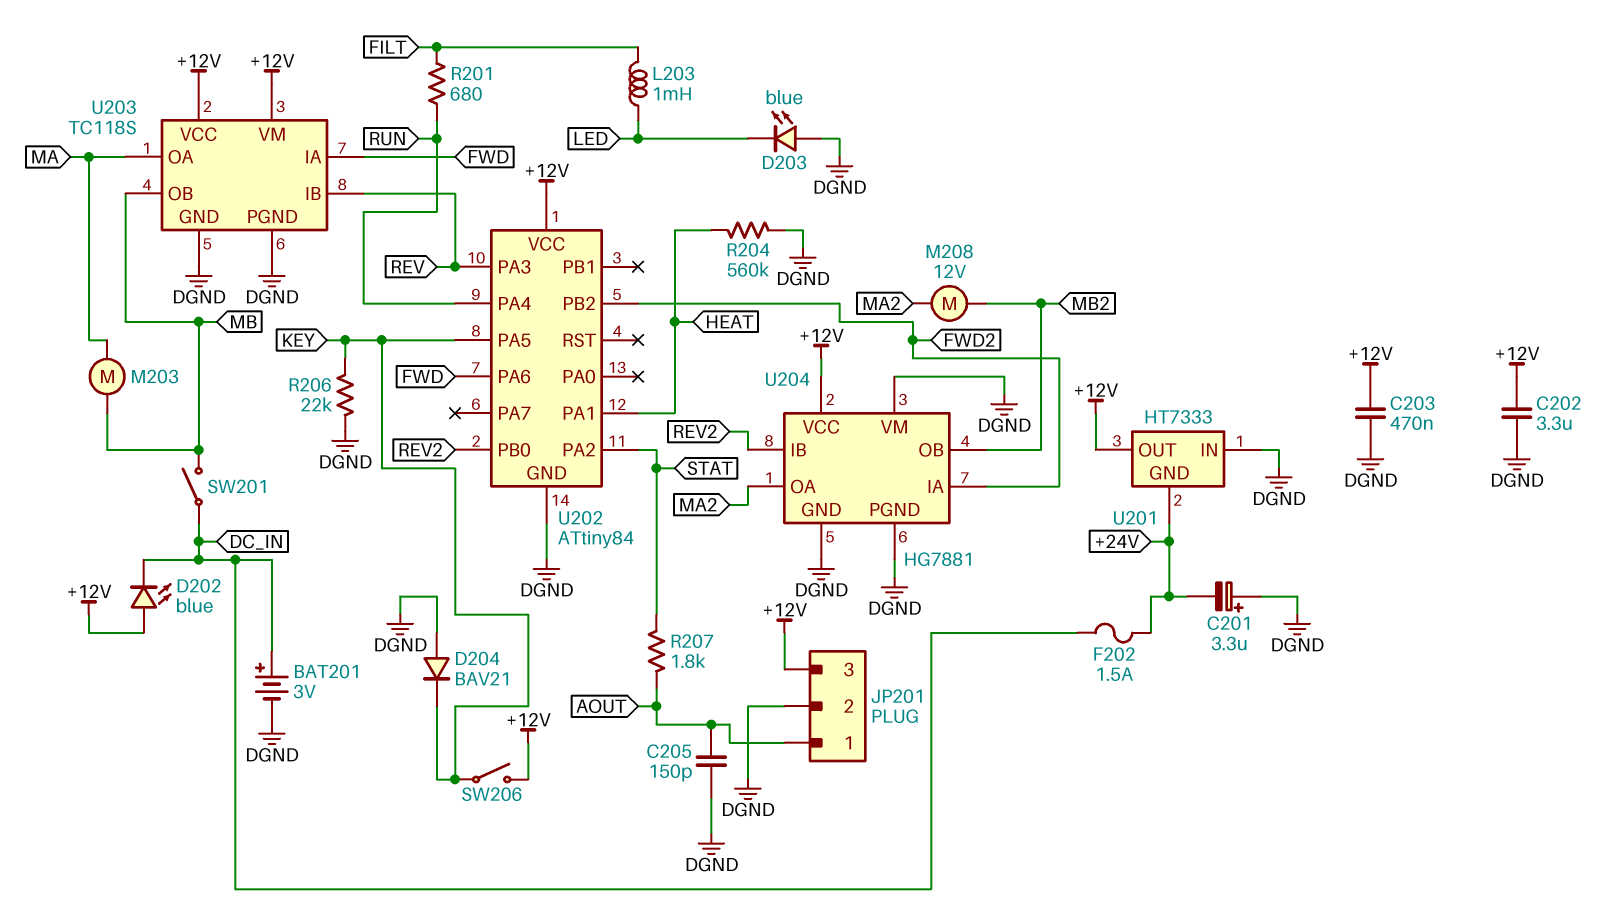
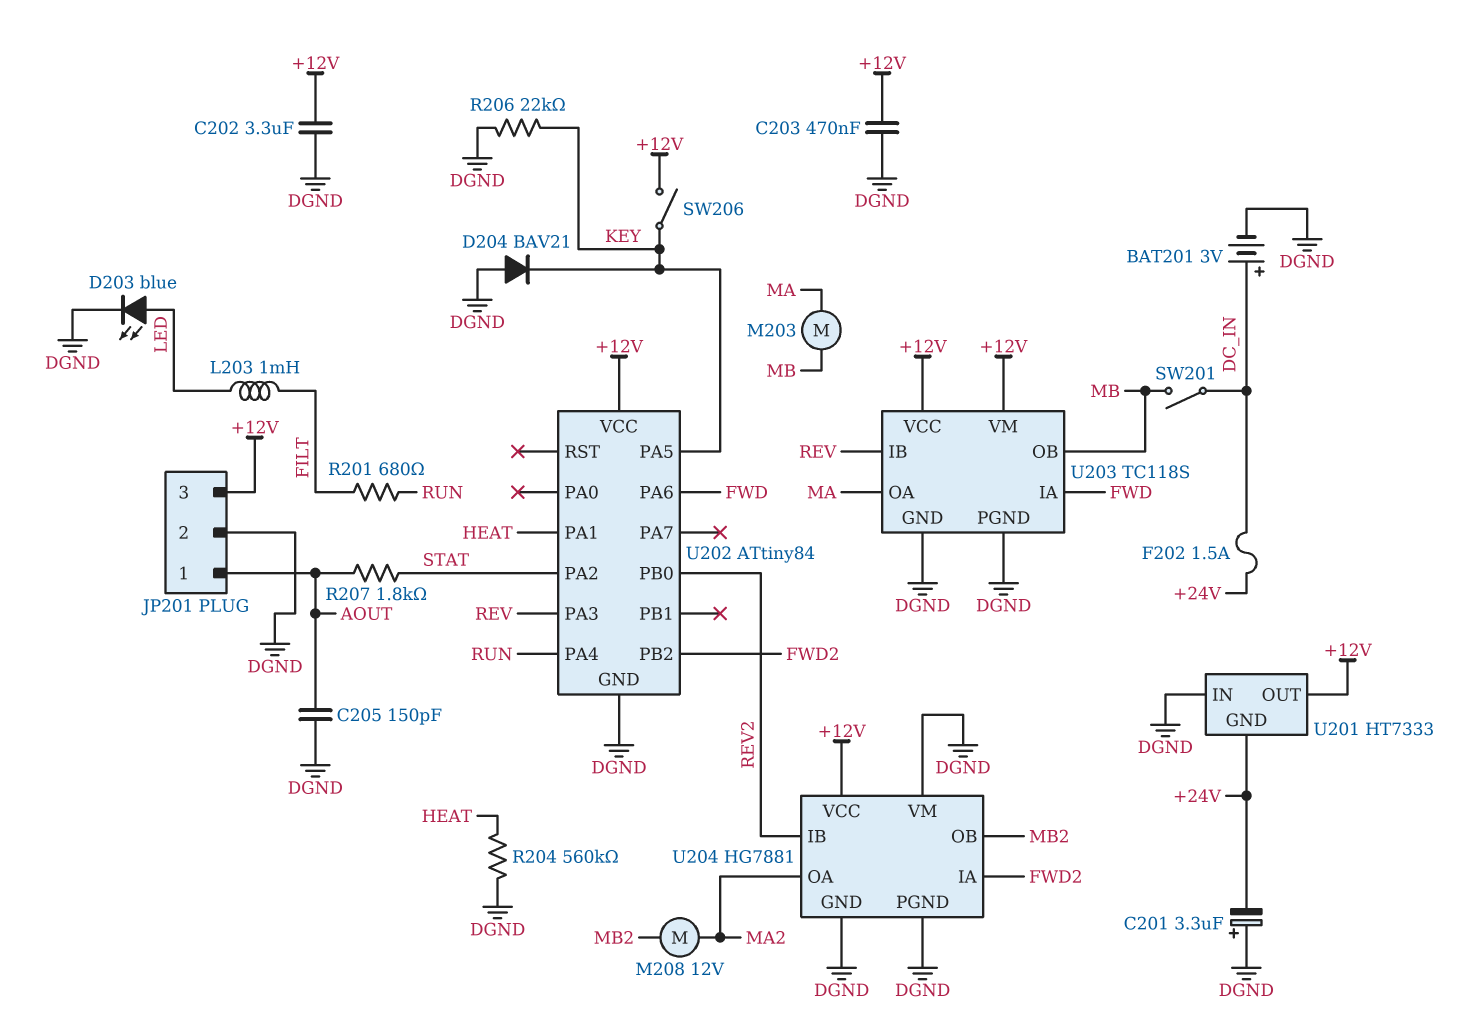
D202: LED blue (A +12V, K DC_IN) -> none
D203: LED blue (A DGND, K LED) -> LED blue (A LED, K DGND)

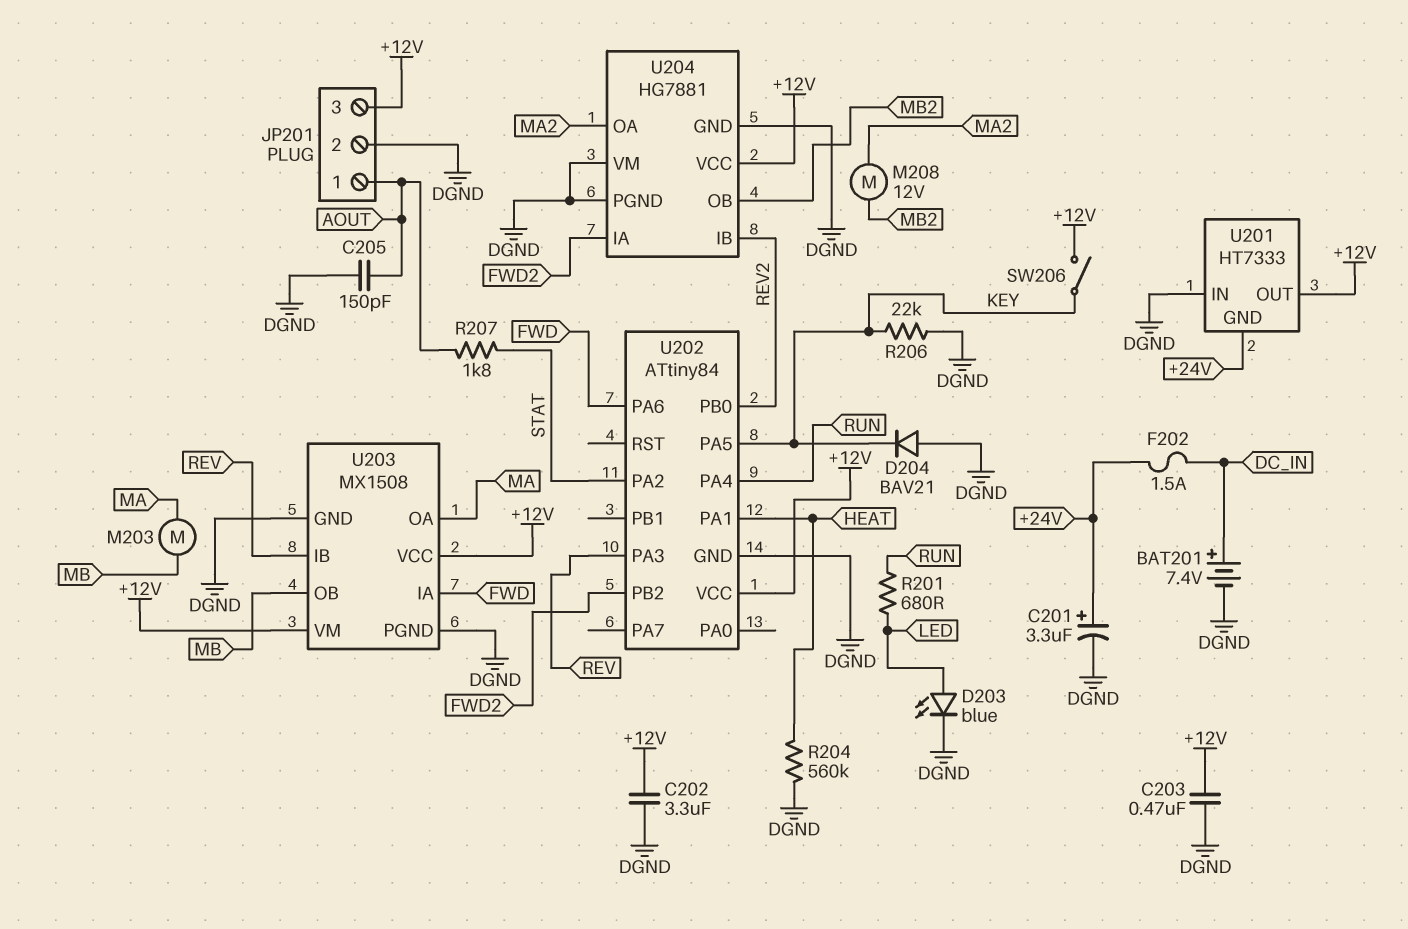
BAT201: 3V (plus DC_IN, minus DGND) -> 7.4V (plus DC_IN, minus DGND)
C201: 3.3uF (plus DGND, minus +24V) -> 3.3uF (plus +24V, minus DGND)
L203: 1mH (FILT, LED) -> none
R201: 680 (FILT, RUN) -> 680 (LED, RUN)
SW201: switch (DC_IN, MB) -> none
U203: TC118S -> MX1508

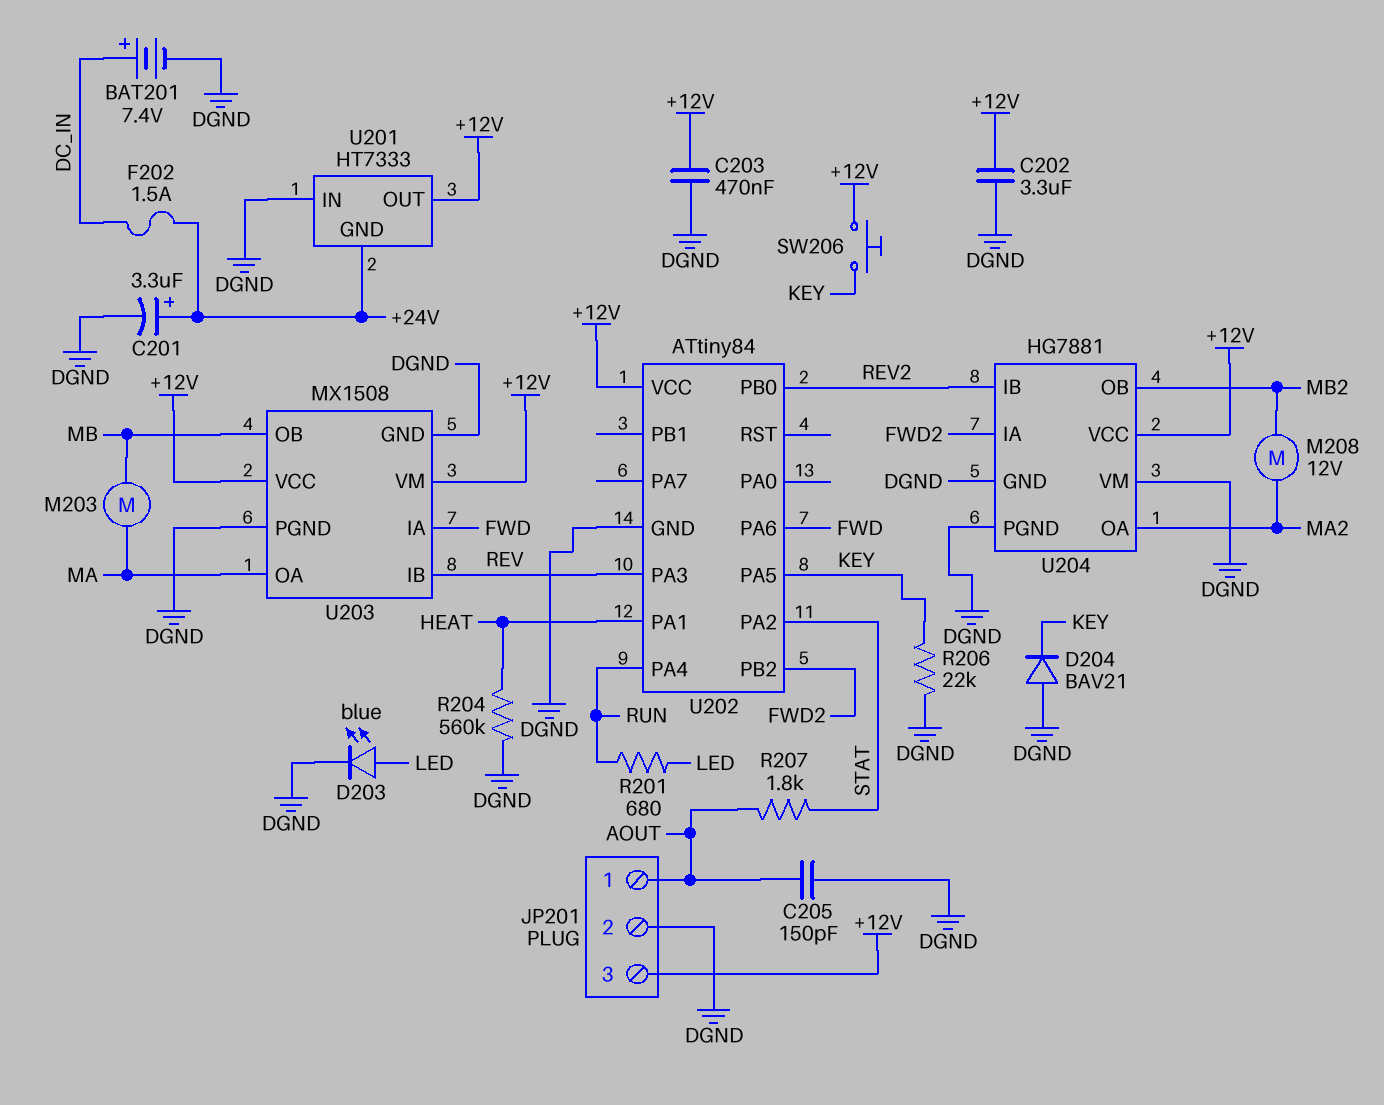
SW206: switch (+12V, KEY) -> button (+12V, KEY)

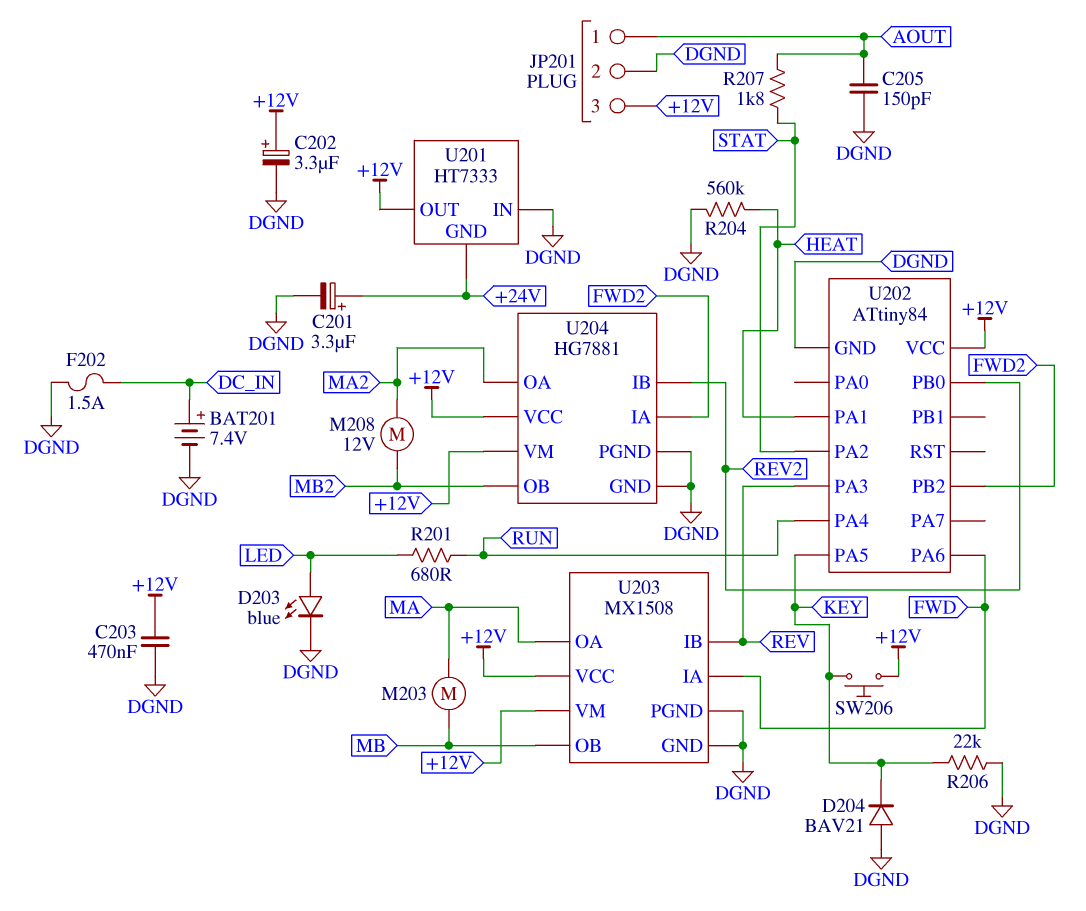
C202: 3.3uF (+12V, DGND) -> 3.3uF (plus +12V, minus DGND)
F202: 1.5A (+24V, DC_IN) -> 1.5A (DC_IN, DGND)
U204 pin VM: DGND -> +12V

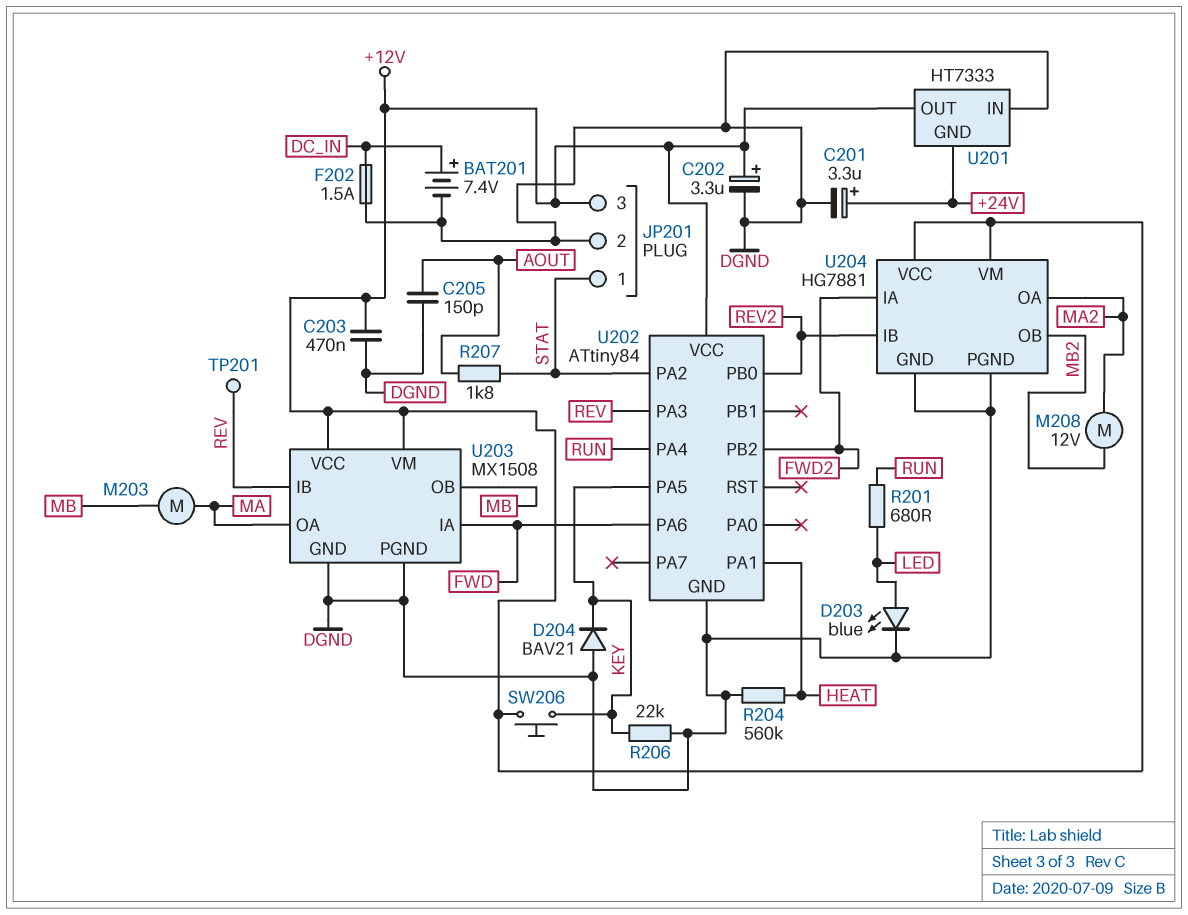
JP201 pin 1: AOUT -> STAT
TP201: none -> test point (REV)

